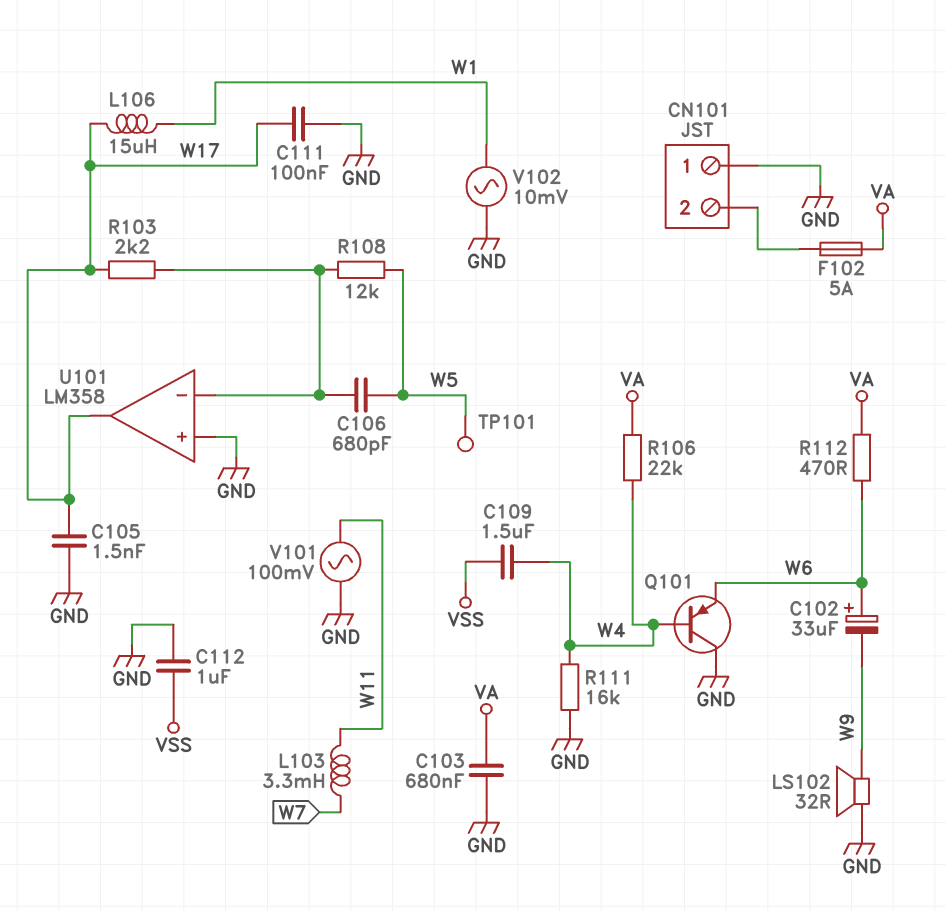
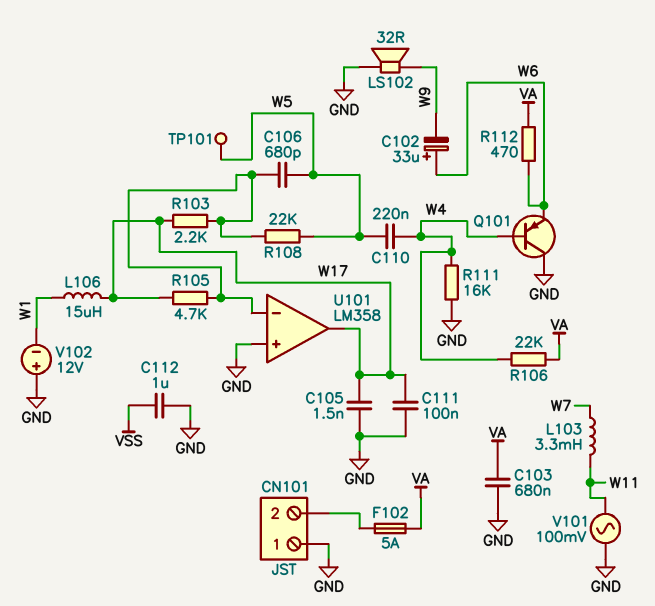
C109: 1.5uF (VSS, W4) -> none
C110: none -> 220nF (W4, W5)
R105: none -> 4.7k (U101/in-, W17)
R108: 12k (U101/in-, W5) -> 22k (U101/in-, W5)
V102: AC 10mV (GND, W1) -> 12V (plus GND, minus W1)

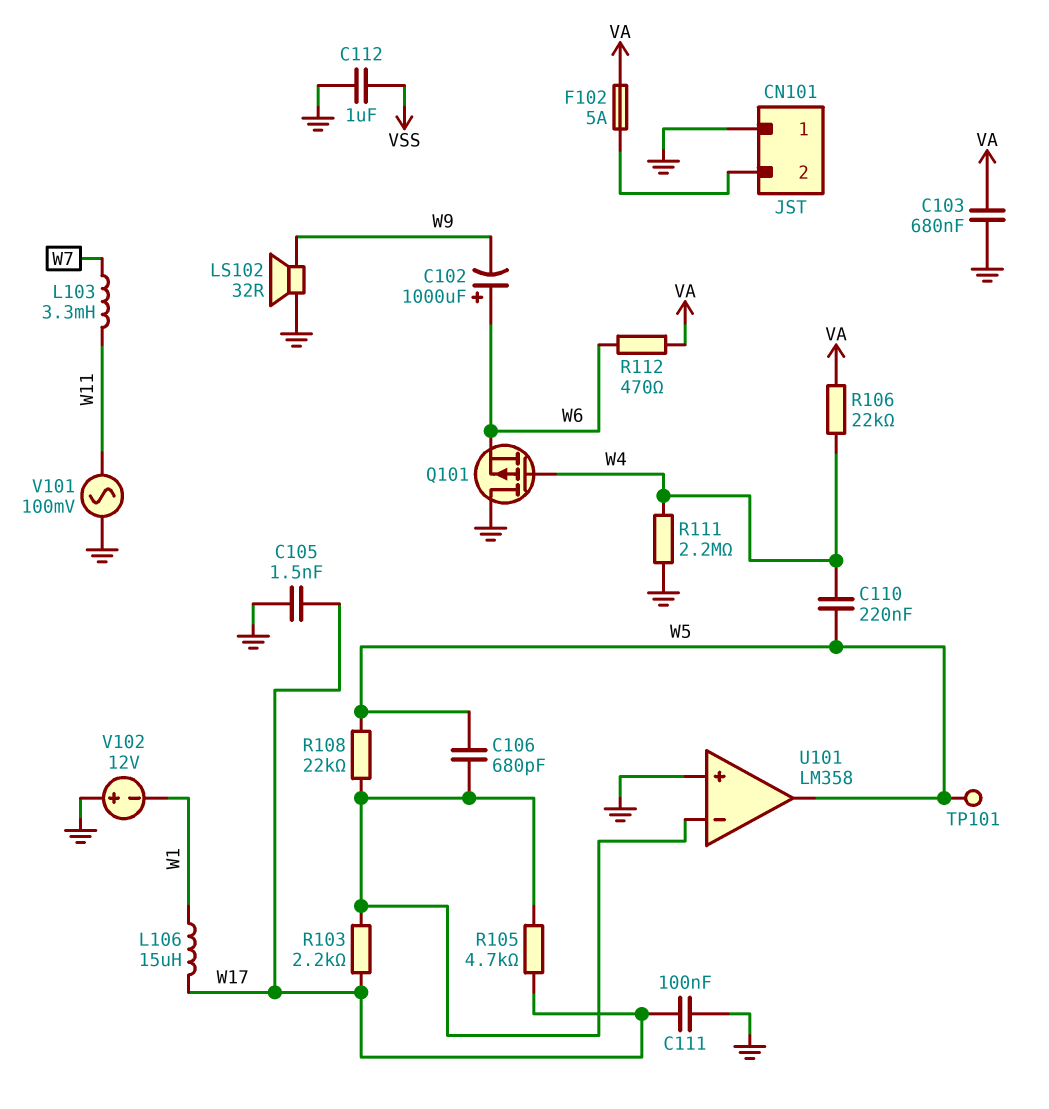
C102: 33uF (plus W6, minus W9) -> 1000uF (plus W6, minus W9)
Q101: PNP (B W4, C GND, E W6) -> PMOS (G W4, D GND, S W6)
R111: 16k (GND, W4) -> 2.2M (GND, W4)
U101 pin out: W17 -> W5

